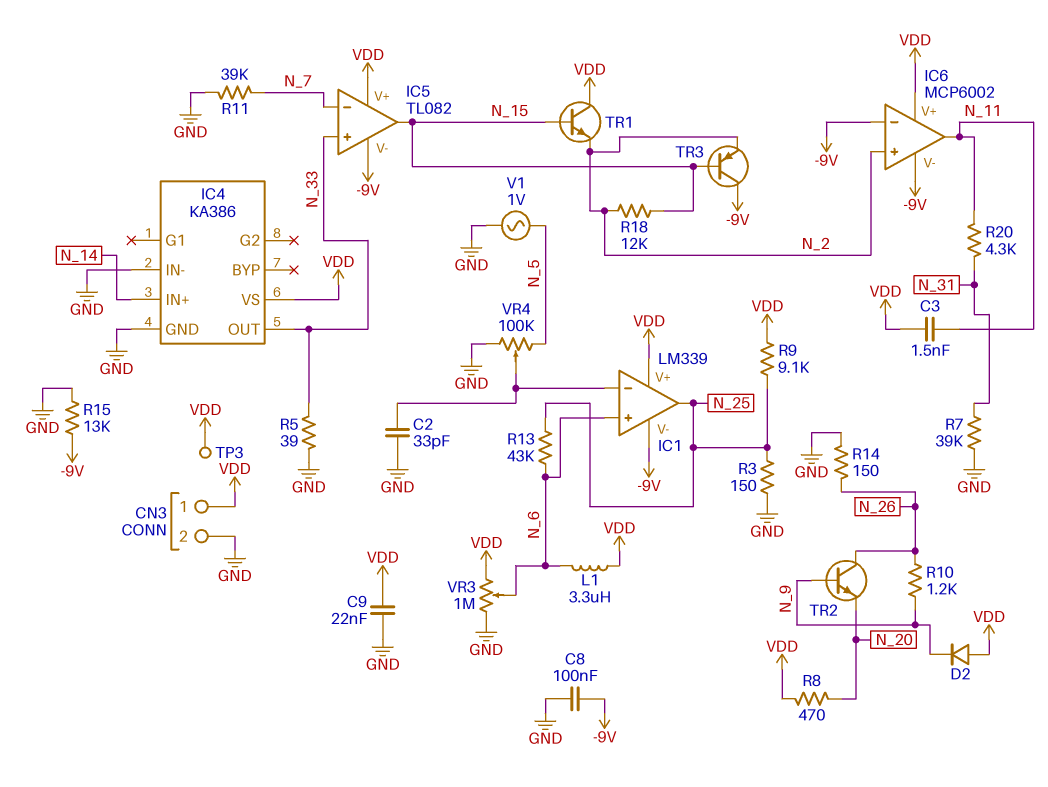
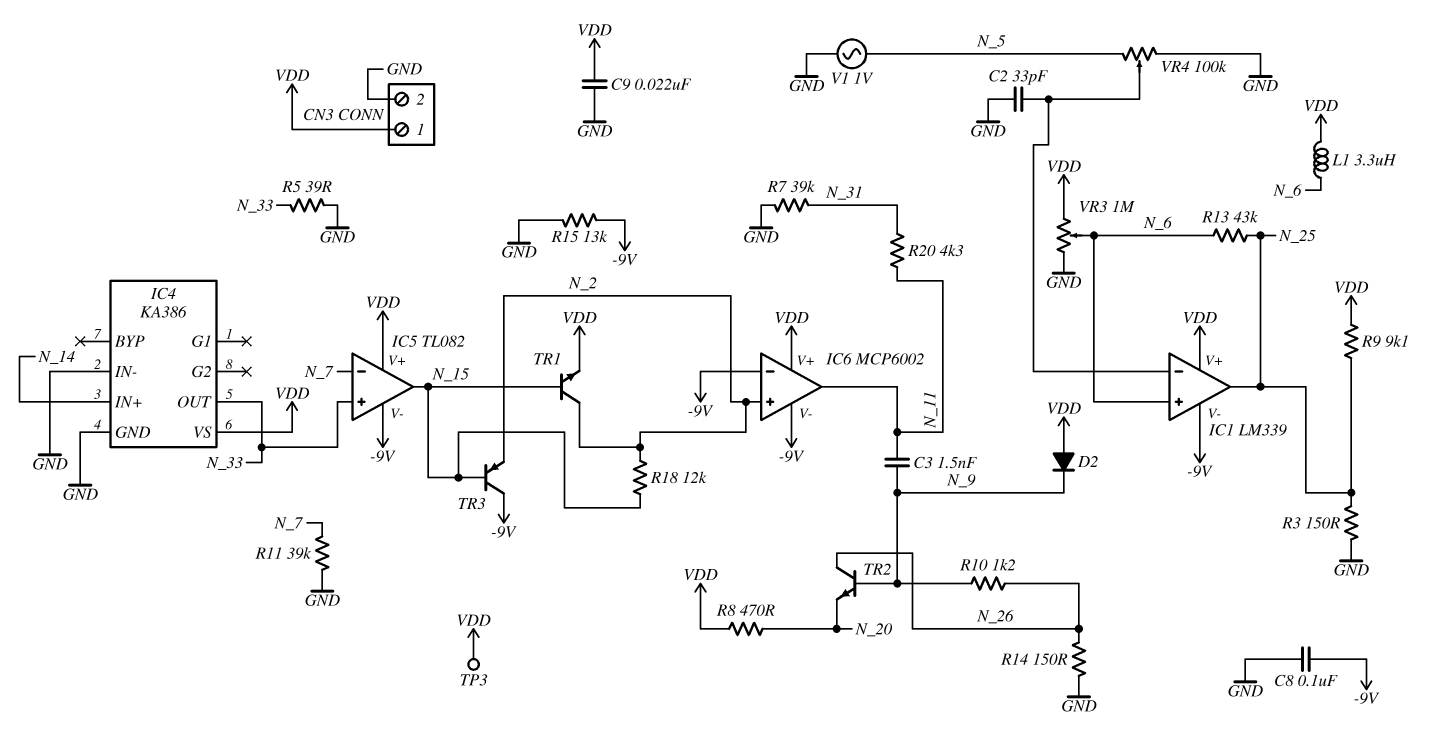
C3: 1.5nF (N_11, VDD) -> 1.5nF (N_9, N_11)
TR1: NPN (B N_15, C VDD, E N_2) -> NPN (B N_15, C N_2, E VDD)

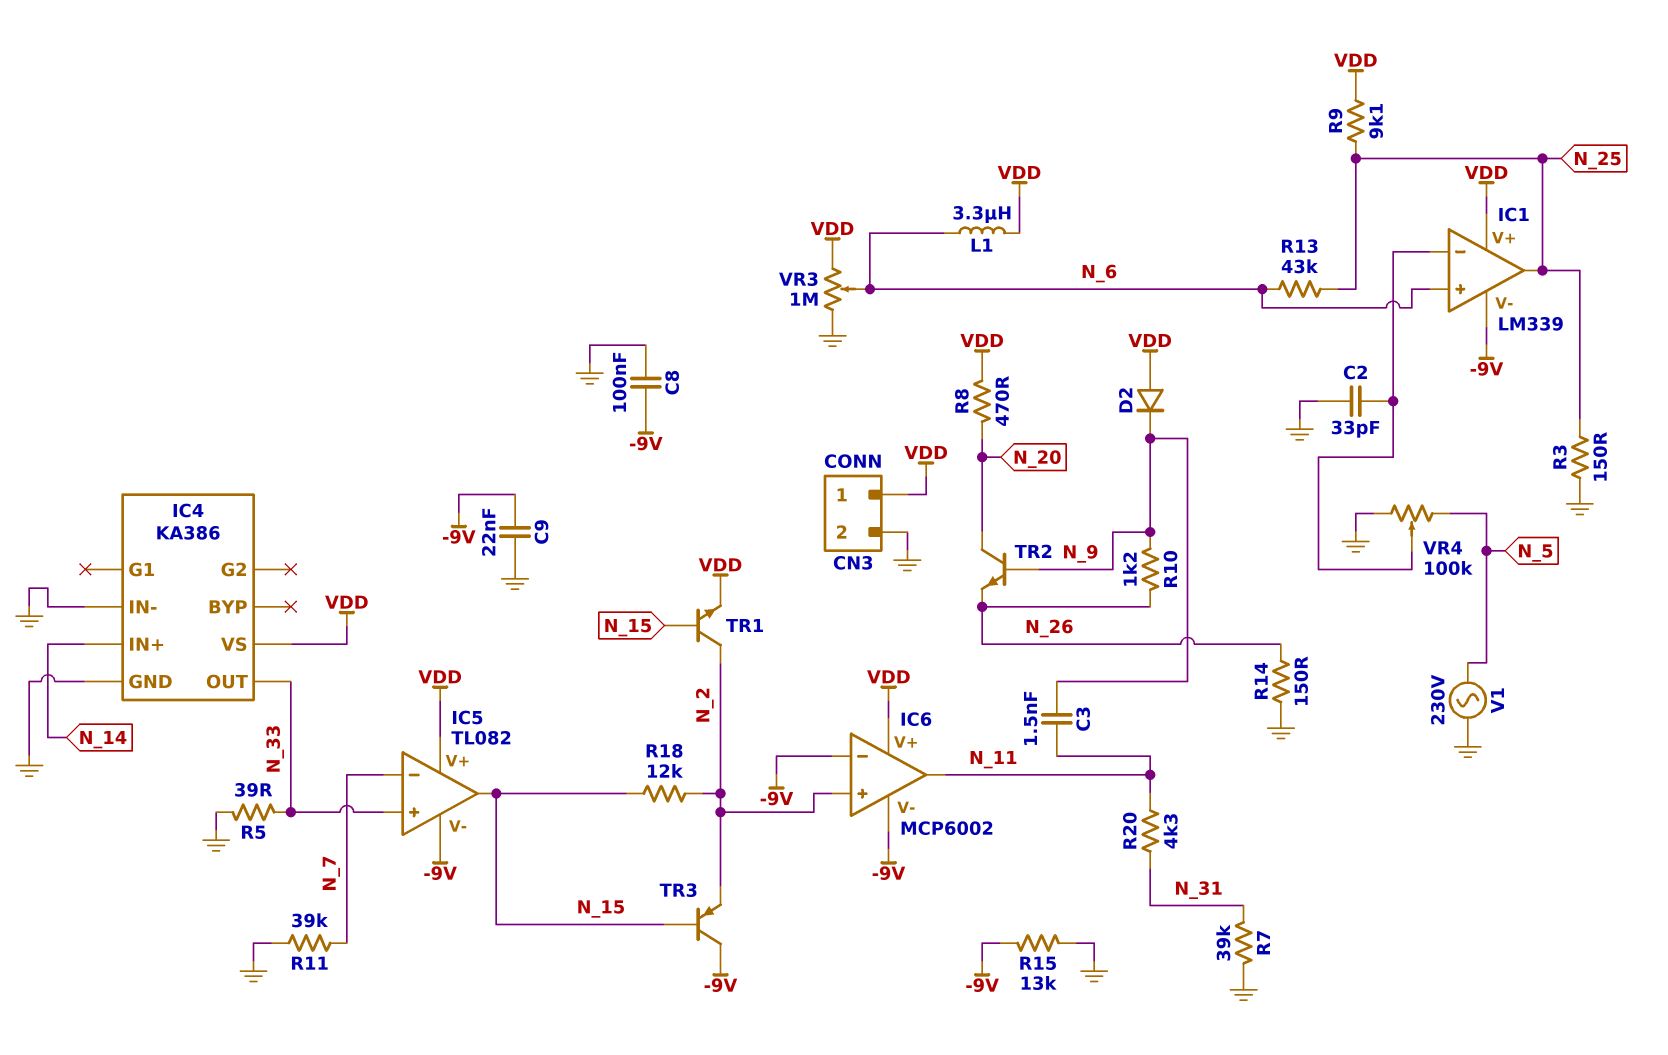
C9: 22nF (GND, VDD) -> 22nF (-9V, GND)
TP3: test point (VDD) -> none
TR2: NPN (B N_9, C N_26, E N_20) -> NPN (B N_9, C N_20, E N_26)
V1: AC 1V (GND, N_5) -> AC 230V (GND, N_5)

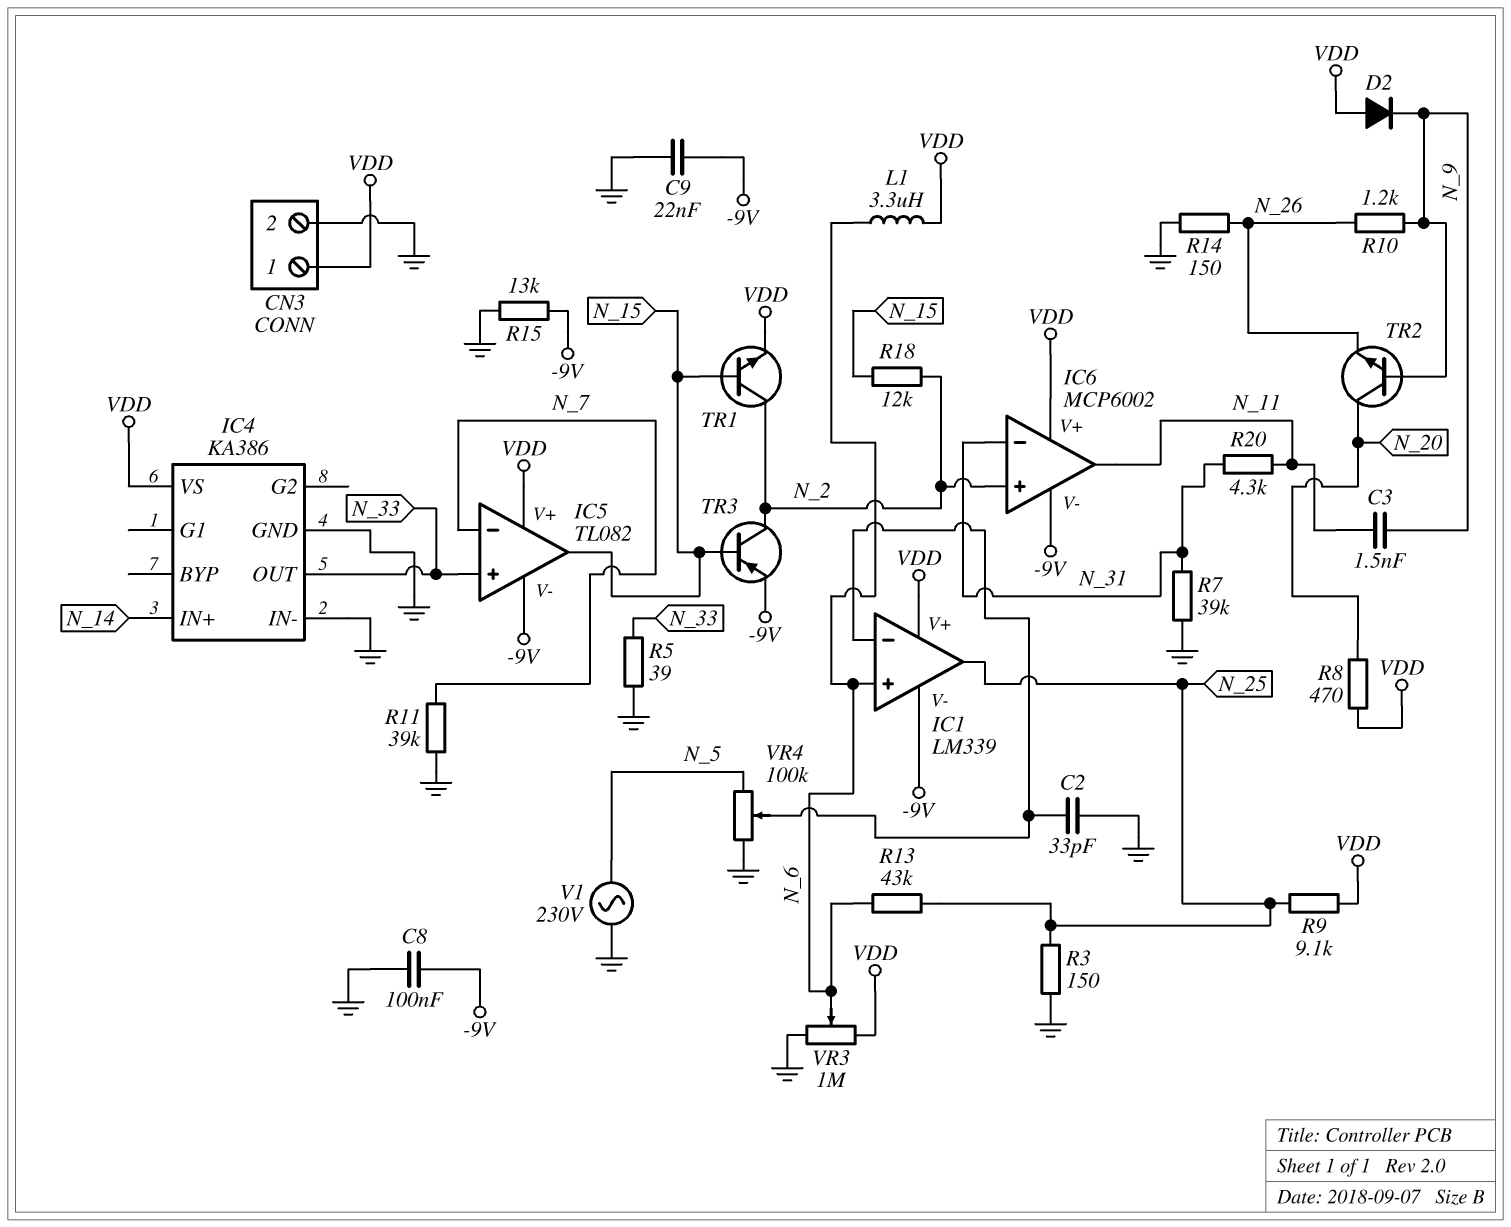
IC6 pin in-: -9V -> N_31
TR3: PNP (B N_15, C -9V, E N_2) -> PNP (B N_15, C N_2, E -9V)

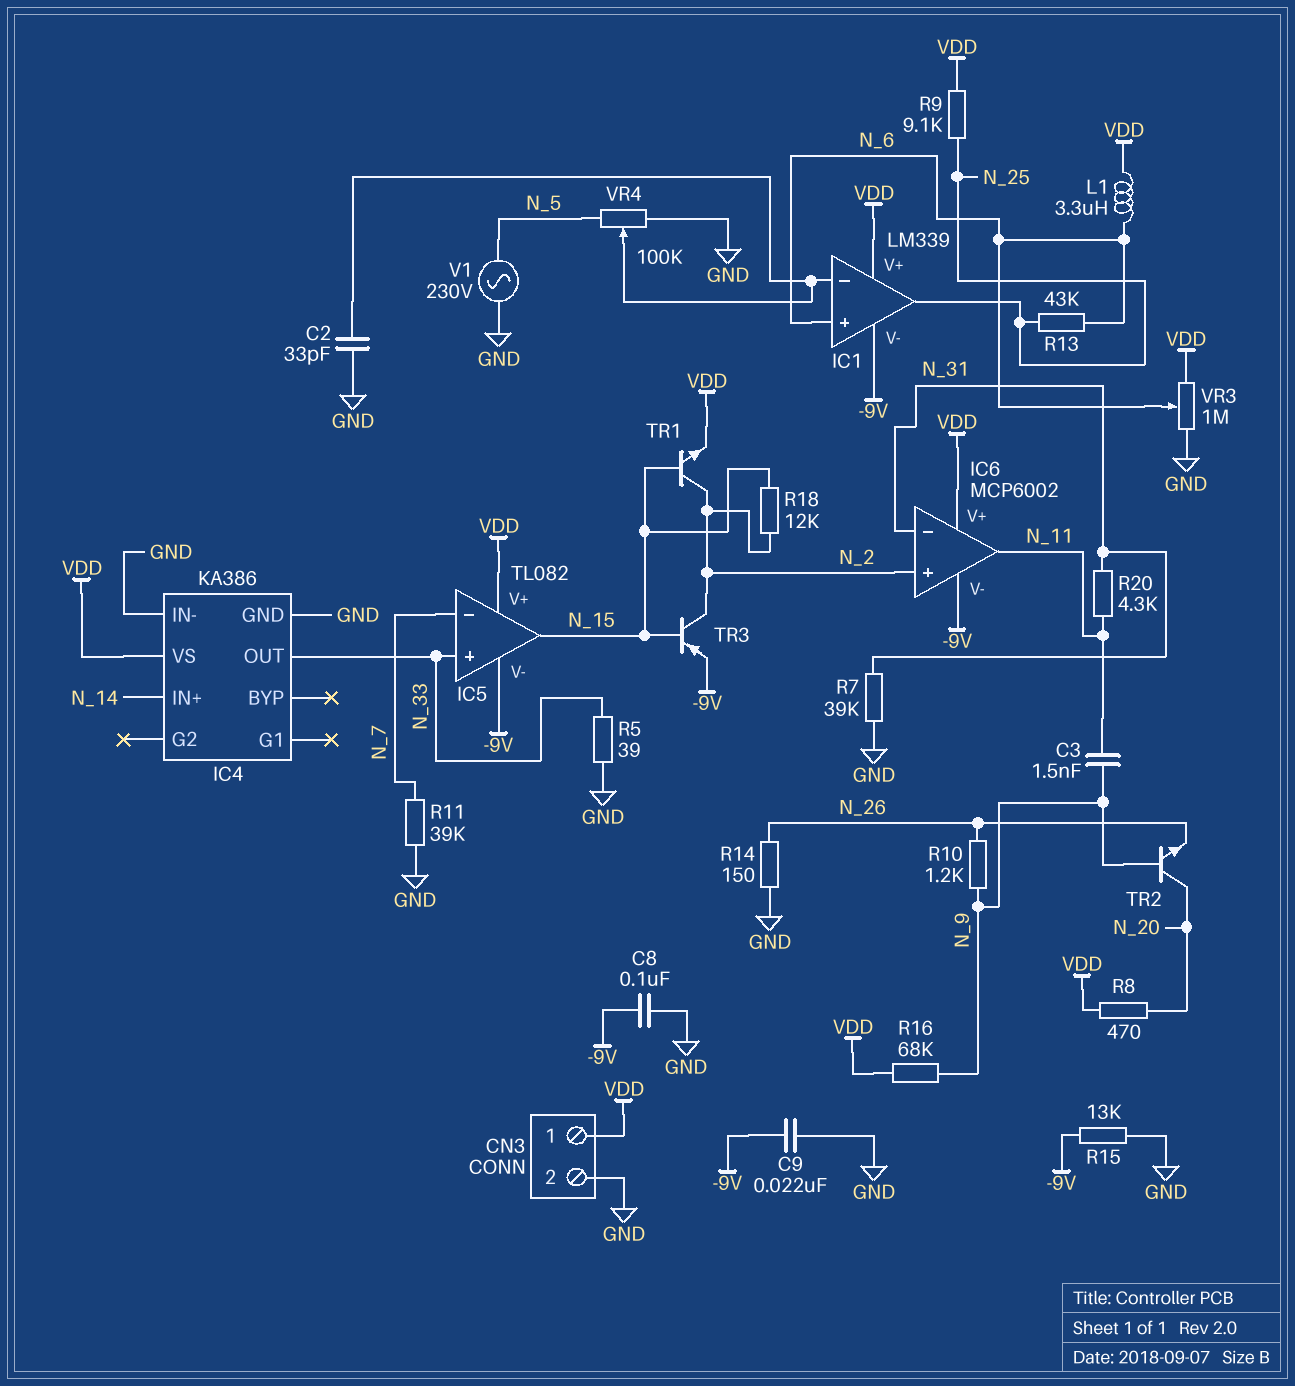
D2: diode (A VDD, K N_9) -> none
R3: 150 (GND, N_25) -> none
R16: none -> 68k (N_9, VDD)

